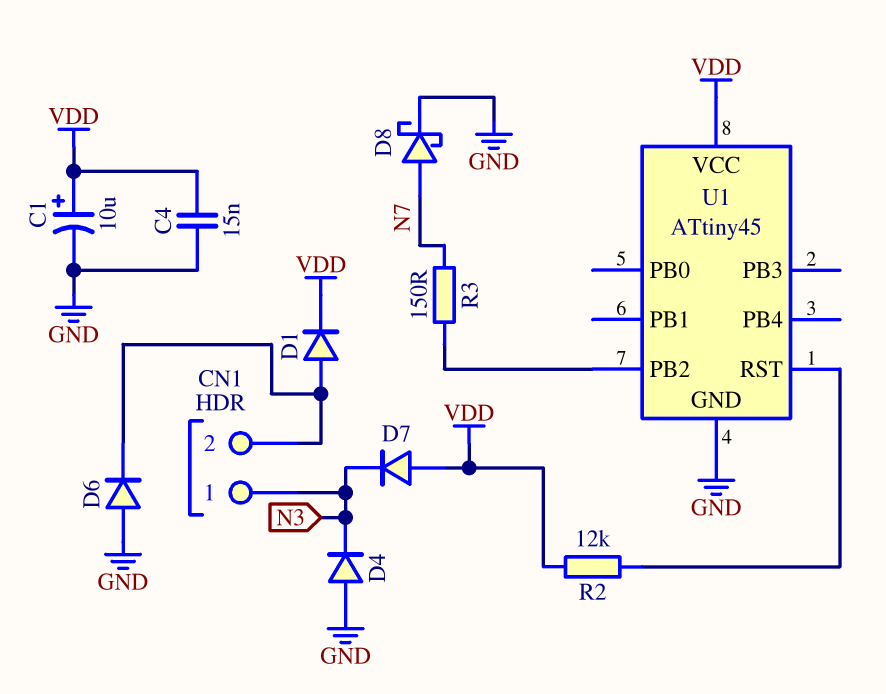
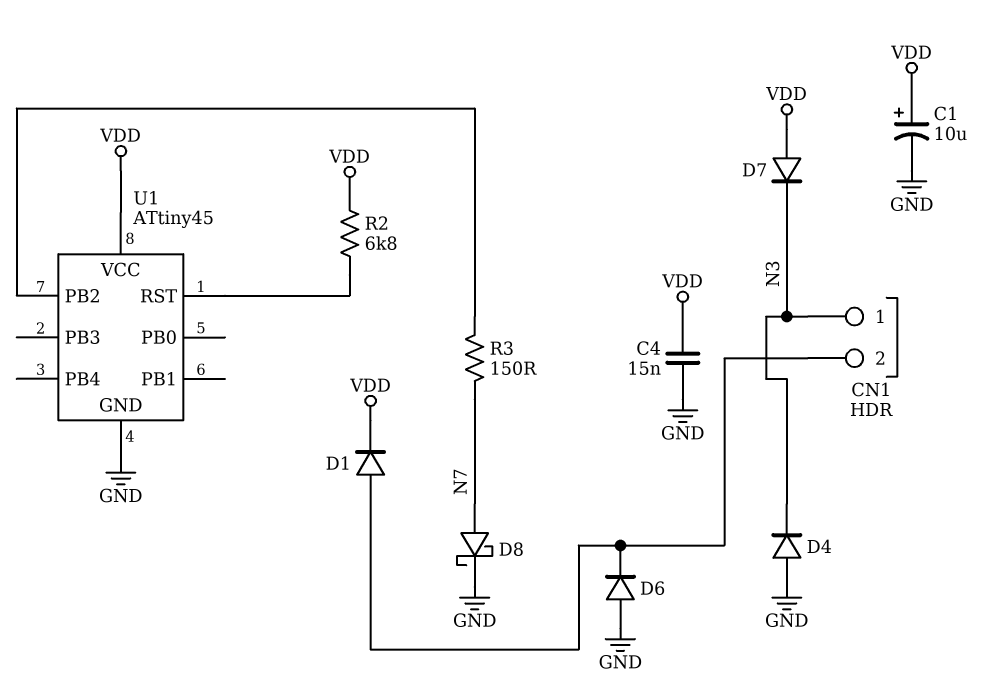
R2: 12k (U1/RST, VDD) -> 6.8k (U1/RST, VDD)

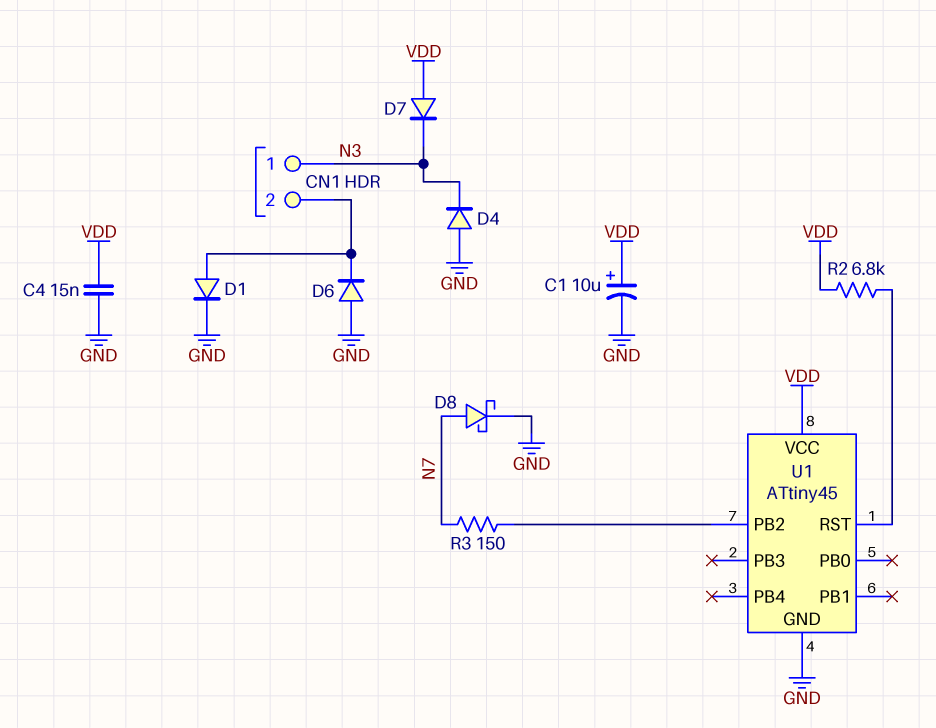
D1: diode (A CN1/2, K VDD) -> diode (A CN1/2, K GND)

